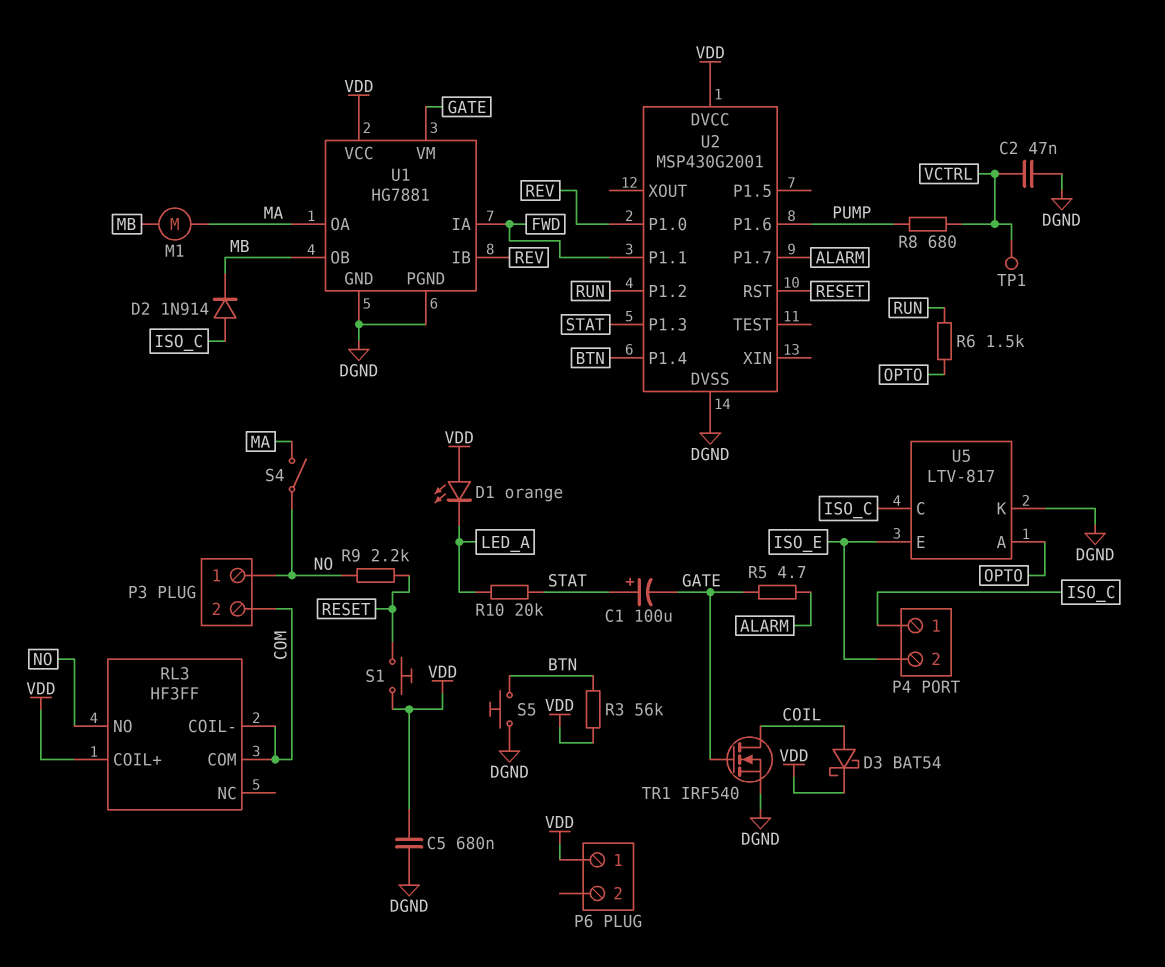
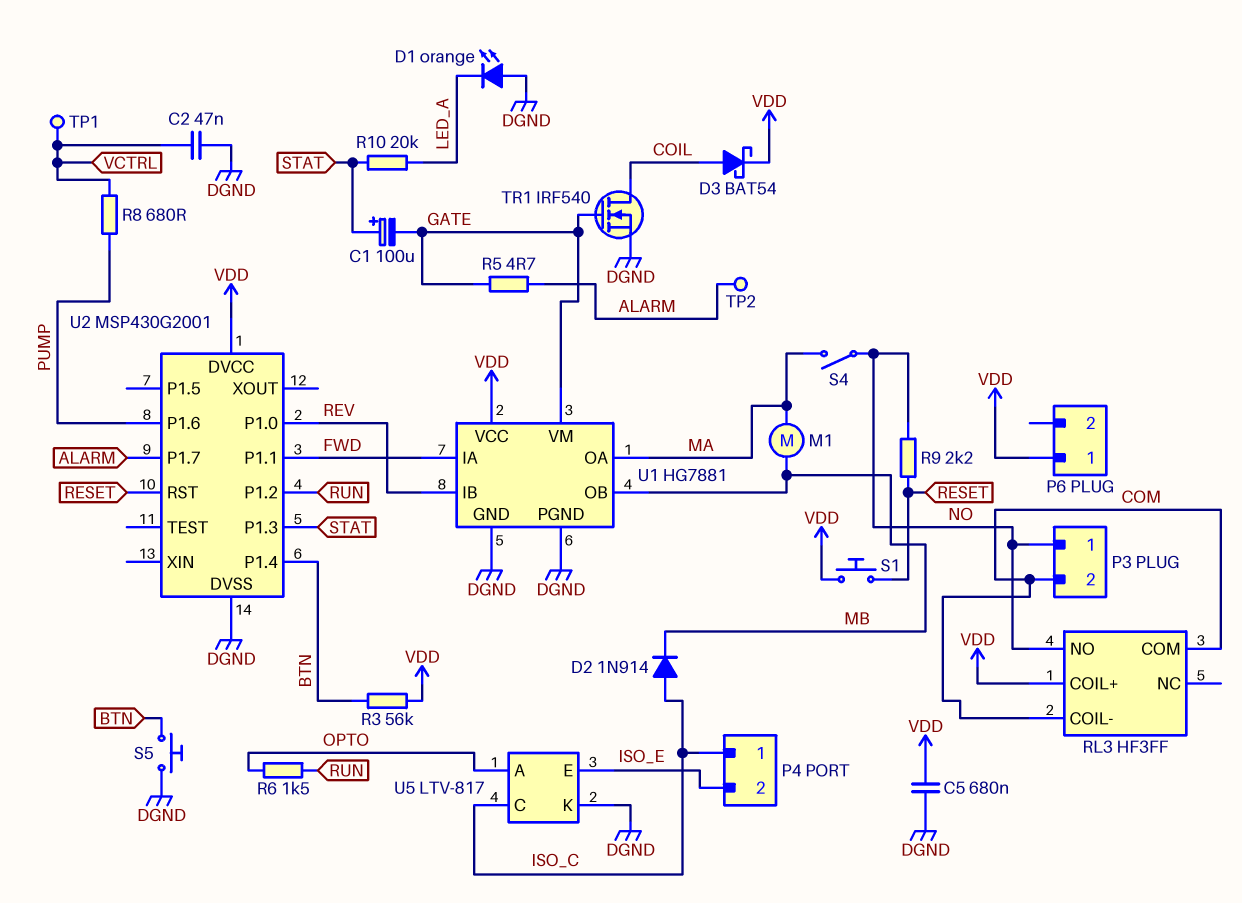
D1: LED orange (A VDD, K LED_A) -> LED orange (A DGND, K LED_A)
TP2: none -> test point (ALARM)

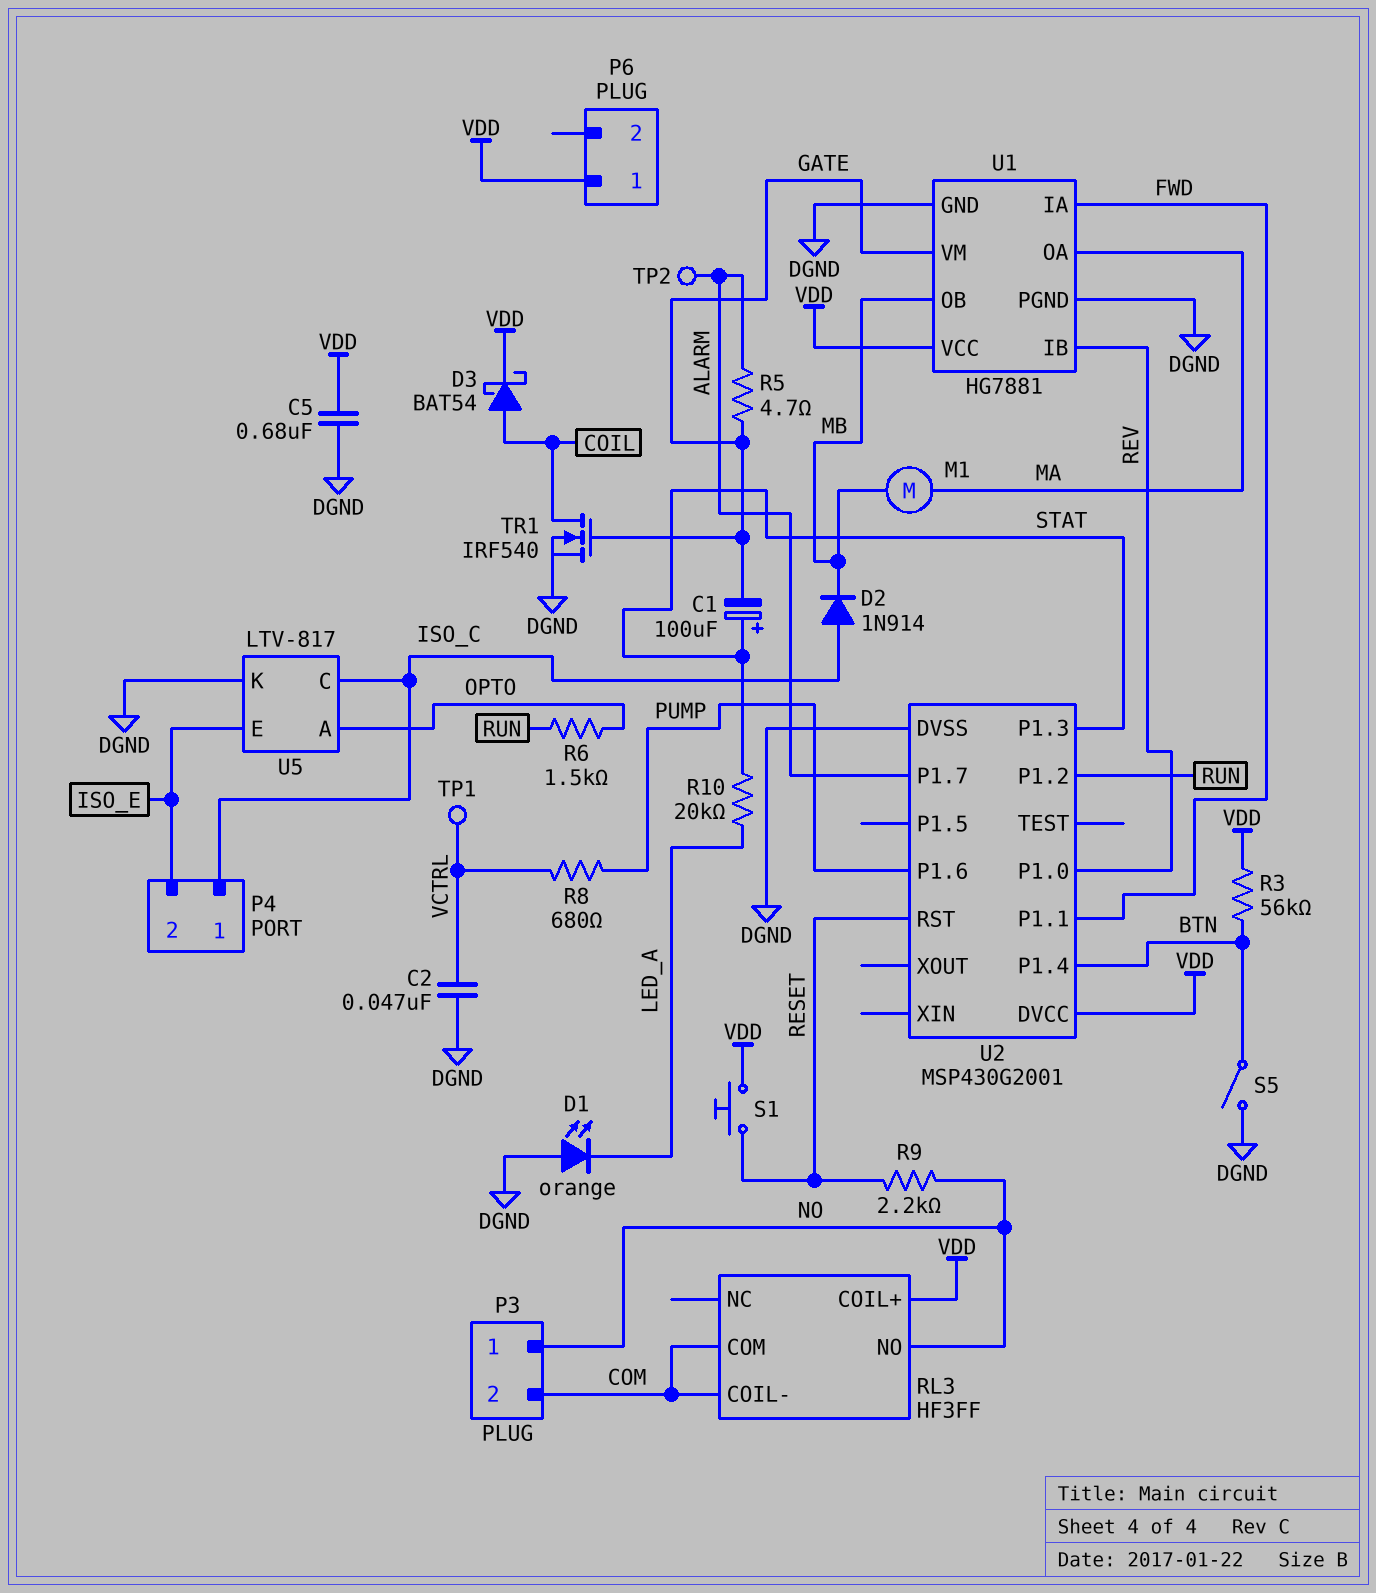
S4: switch (MA, NO) -> none
S5: button (BTN, DGND) -> switch (BTN, DGND)

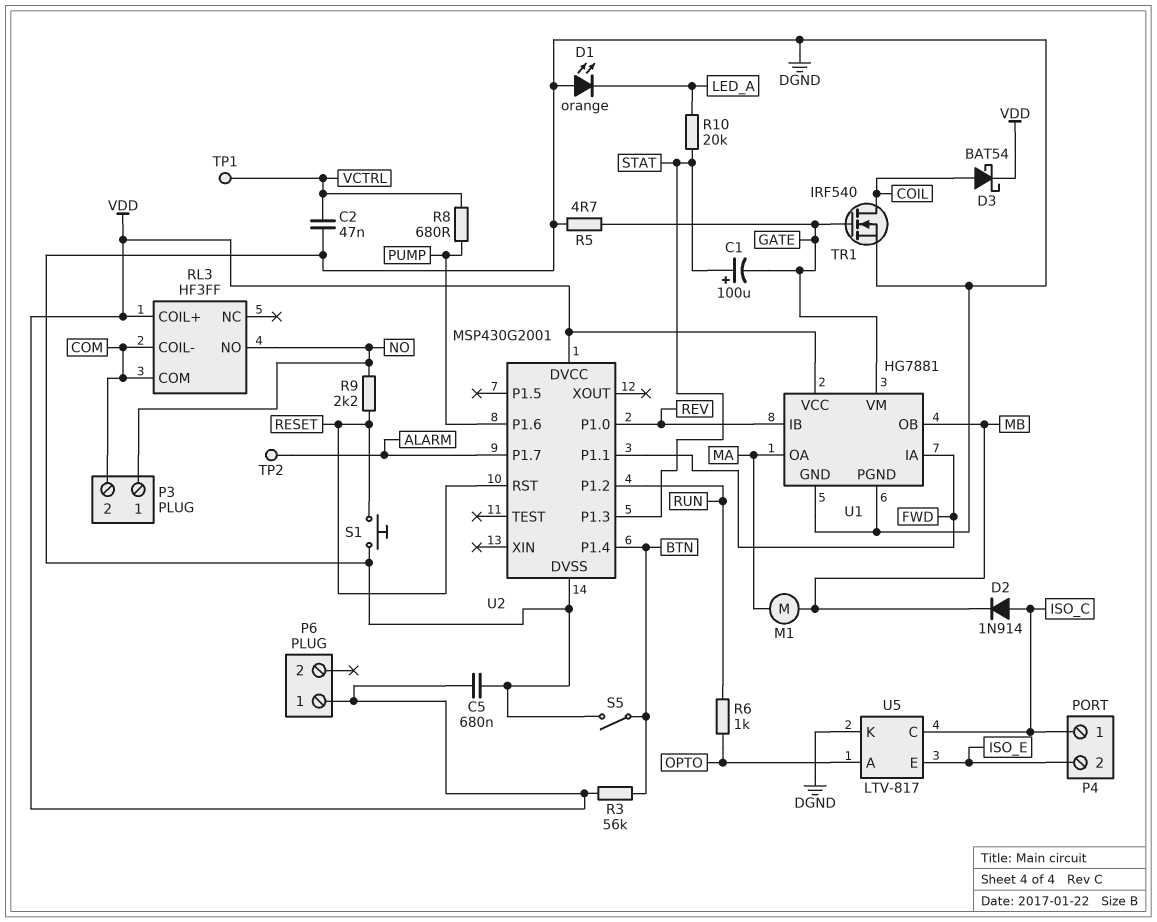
R5: 4.7 (ALARM, GATE) -> 4.7 (DGND, GATE)
R6: 1.5k (OPTO, RUN) -> 1k (OPTO, RUN)
S1: button (RESET, VDD) -> button (DGND, RESET)

